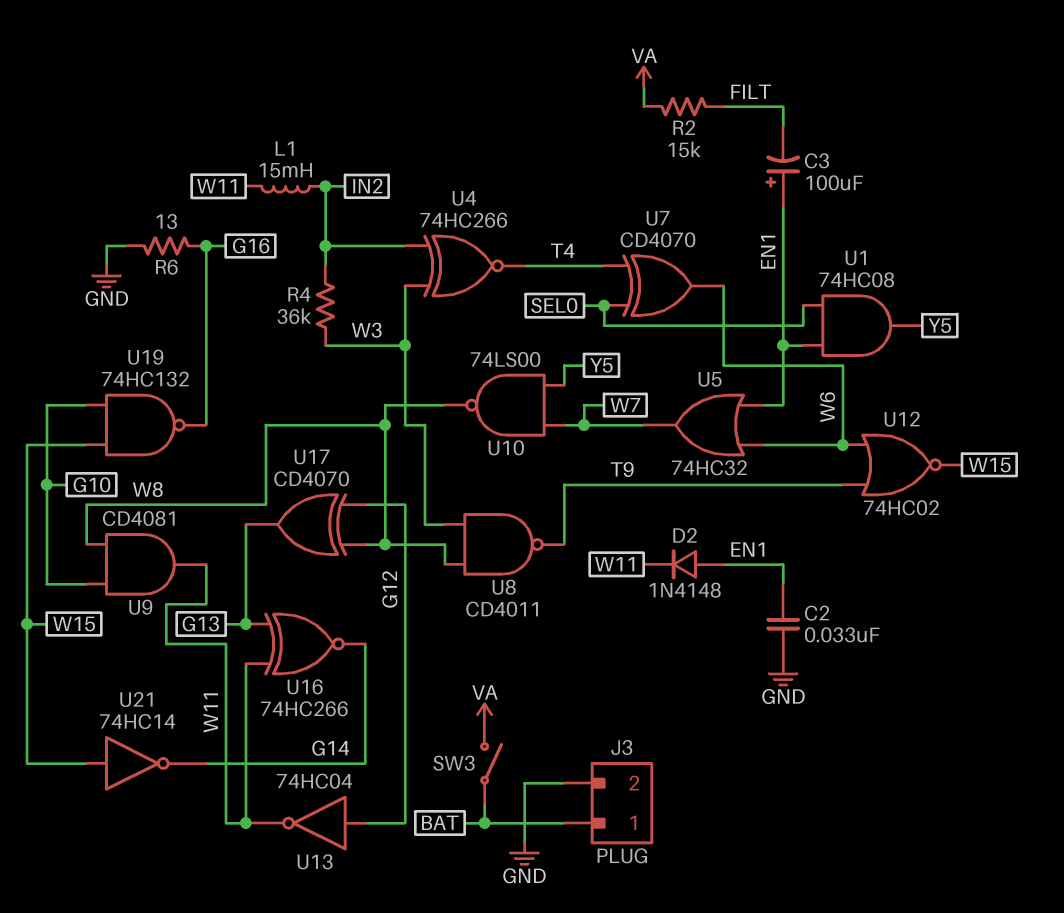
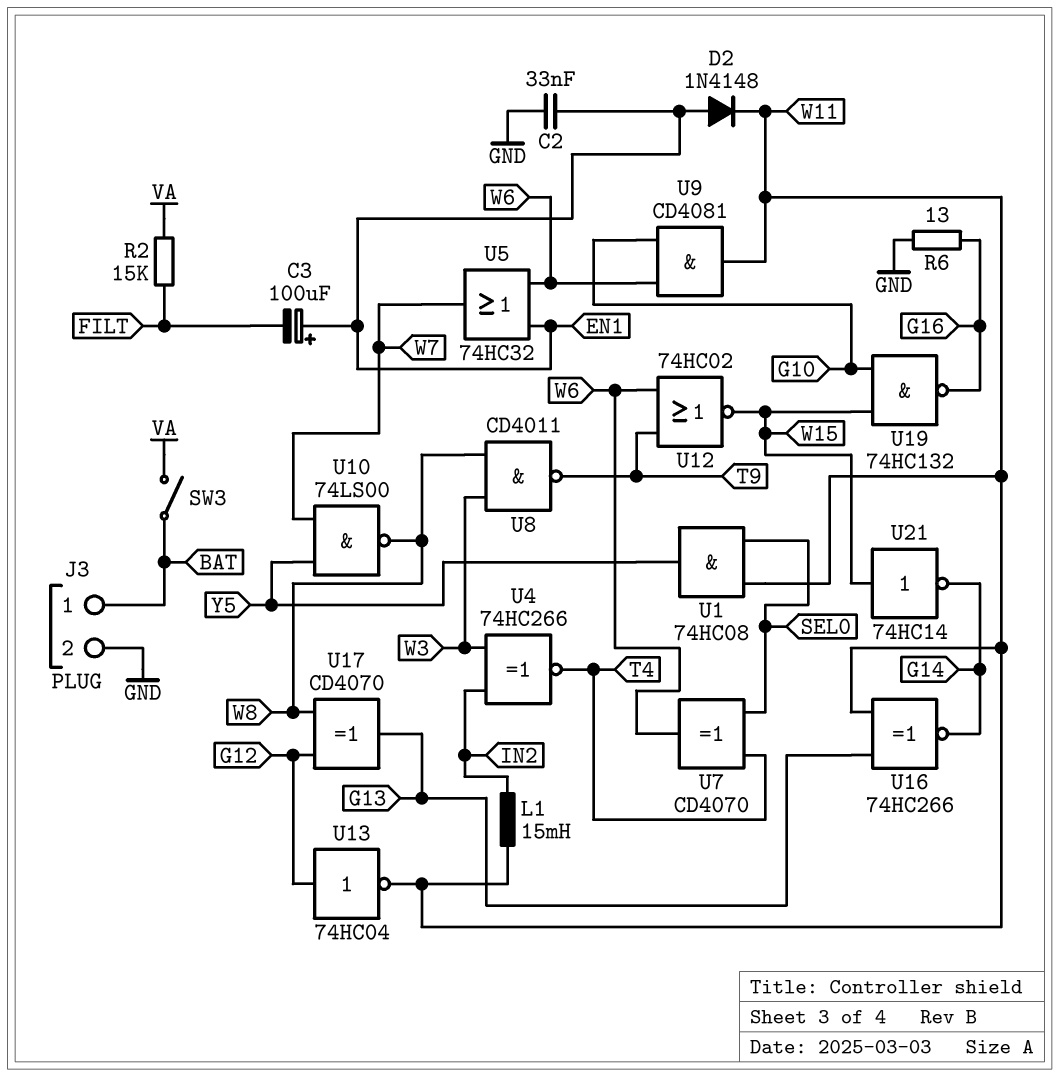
R4: 36k (IN2, W3) -> none
U1: AND 74HC08 (in EN1, in SEL0, out Y5) -> AND 74HC08 (in SEL0, in W11, out Y5)
U9: AND CD4081 (in G10, in W8, out W11) -> AND CD4081 (in G10, in W6, out W11)

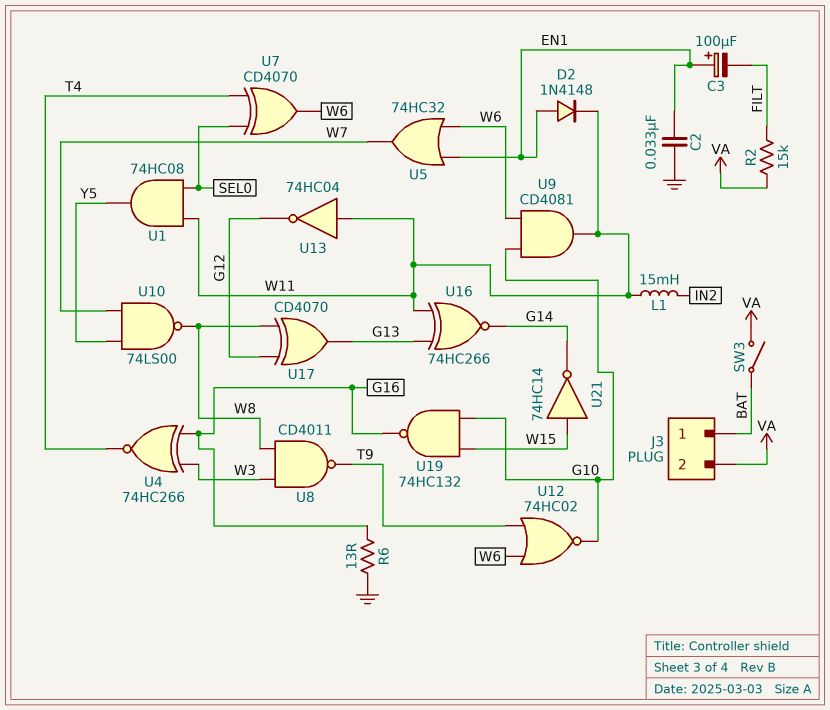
J3 pin 2: GND -> VA
U4: XNOR 74HC266 (in IN2, in W3, out T4) -> XNOR 74HC266 (in G16, in W3, out T4)
U12: NOR 74HC02 (in T9, in W6, out W15) -> NOR 74HC02 (in T9, in W6, out G10)
U13: NOT 74HC04 (in G12, out W11) -> NOT 74HC04 (in W11, out G12)

